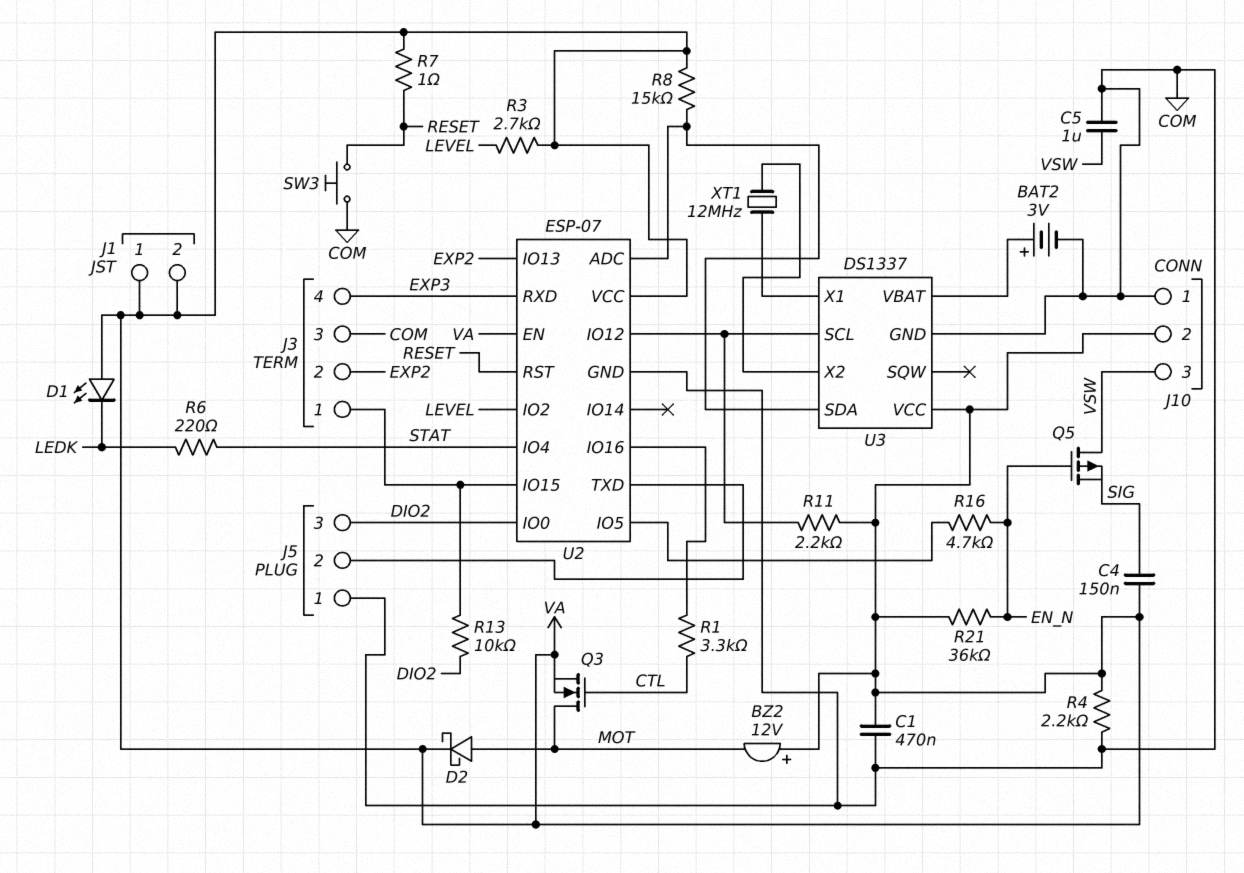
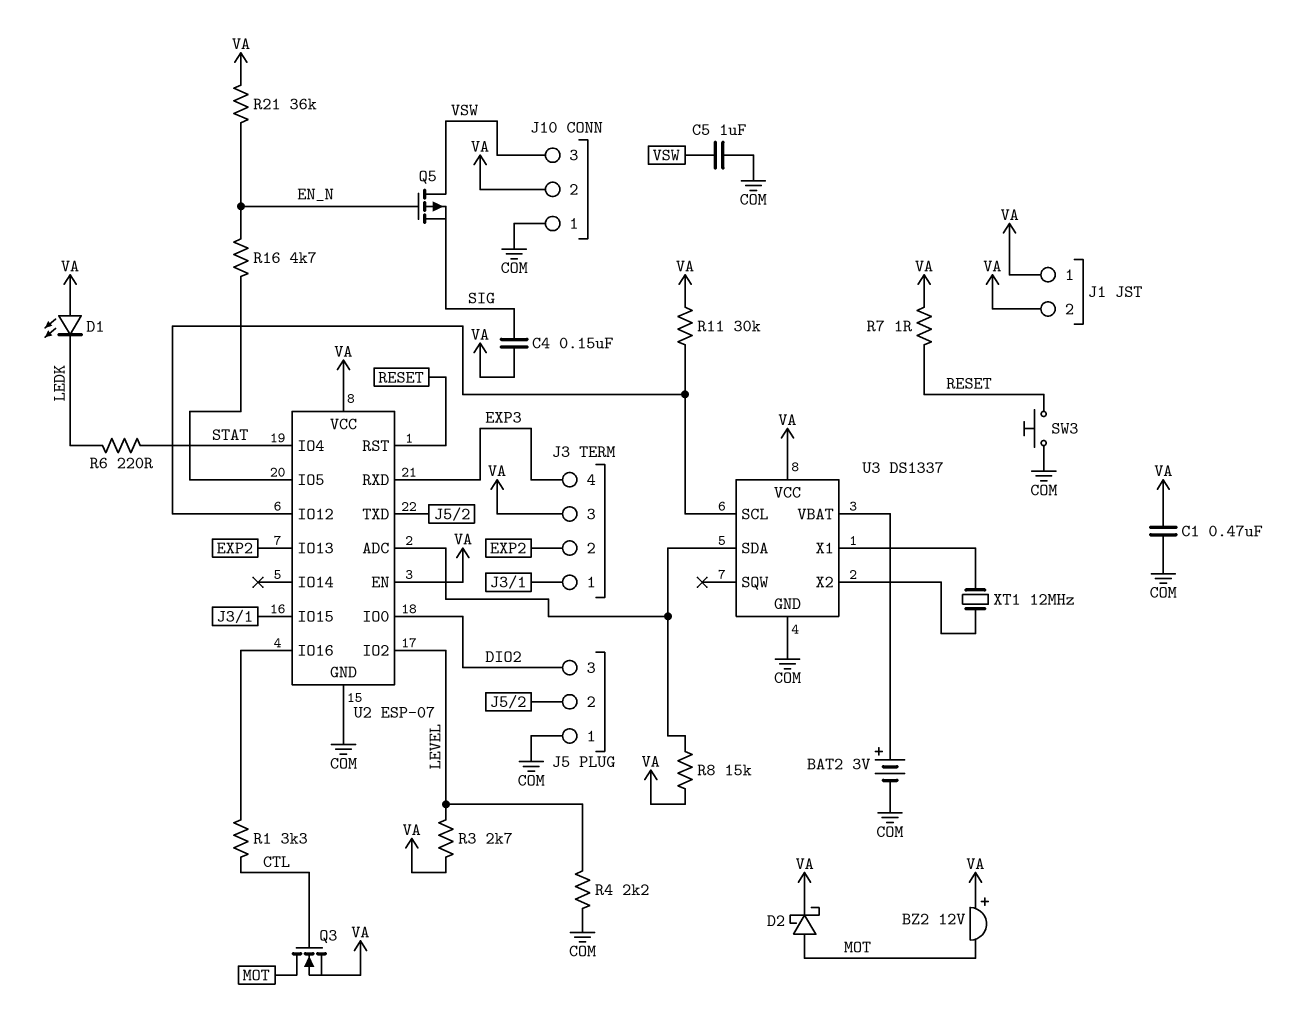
J3 pin 3: COM -> VA
R4: 2.2k (COM, VA) -> 2.2k (COM, LEVEL)
R11: 2.2k (U2/IO12, VA) -> 30k (U2/IO12, VA)
R13: 10k (DIO2, J3/1) -> none

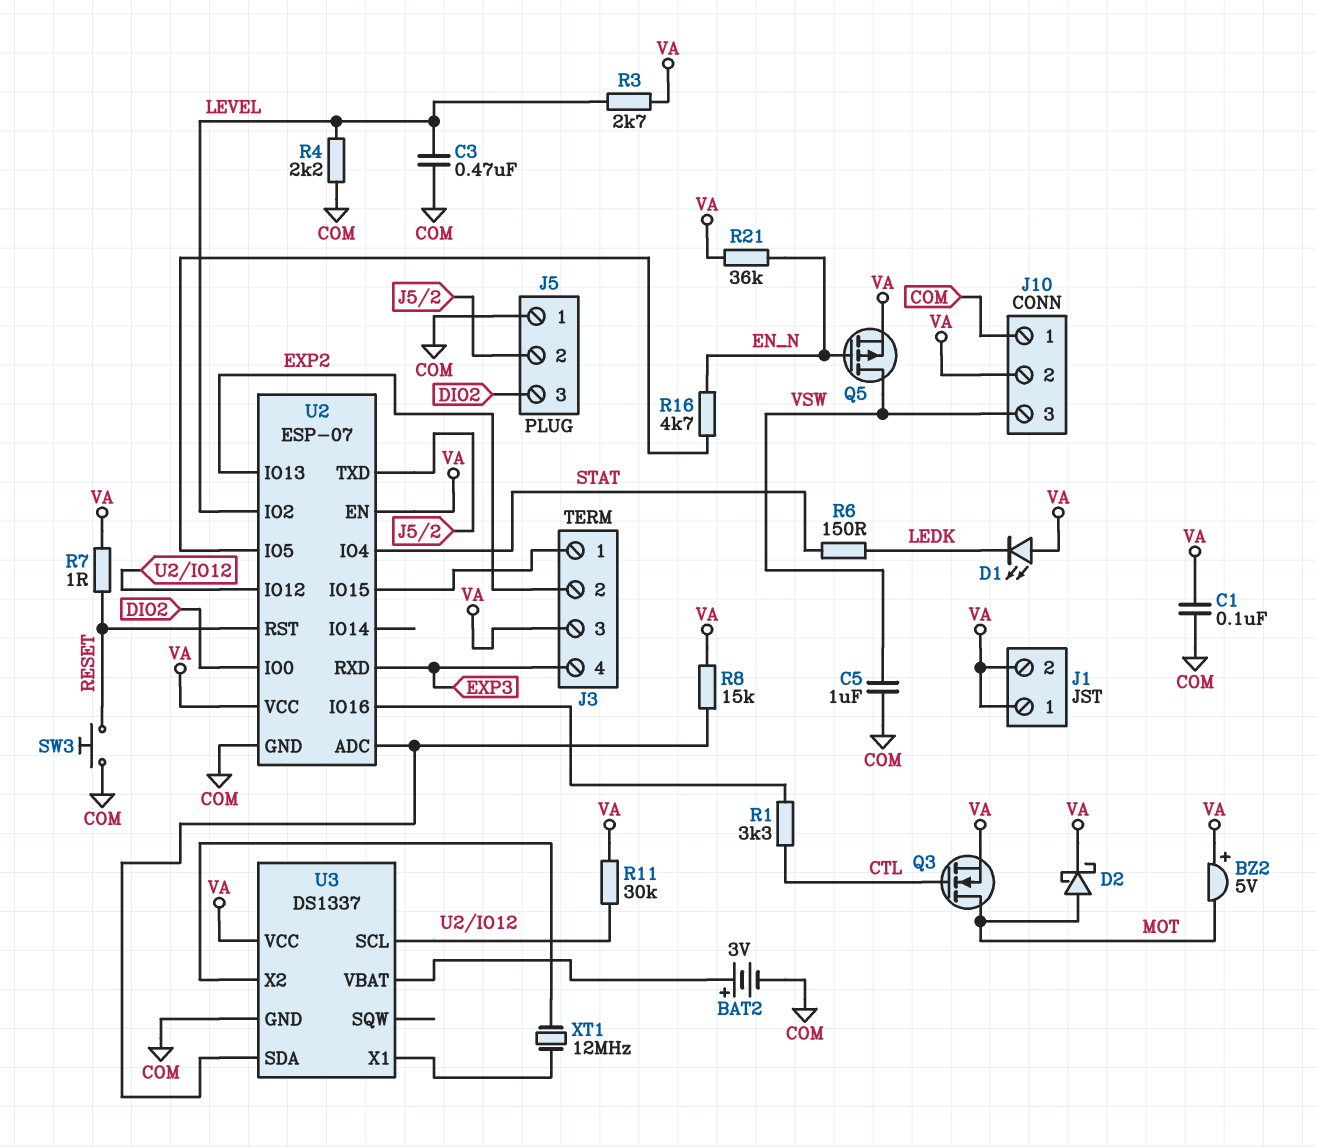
BZ2: buzzer 12V (plus VA, minus MOT) -> buzzer 5V (plus VA, minus MOT)
C1: 470nF (COM, VA) -> 100nF (COM, VA)
C3: none -> 470nF (COM, LEVEL)
C4: 150nF (SIG, VA) -> none
Q5: PMOS (G EN_N, D VSW, S SIG) -> PMOS (G EN_N, D VSW, S VA)
R6: 220 (LEDK, STAT) -> 150 (LEDK, STAT)

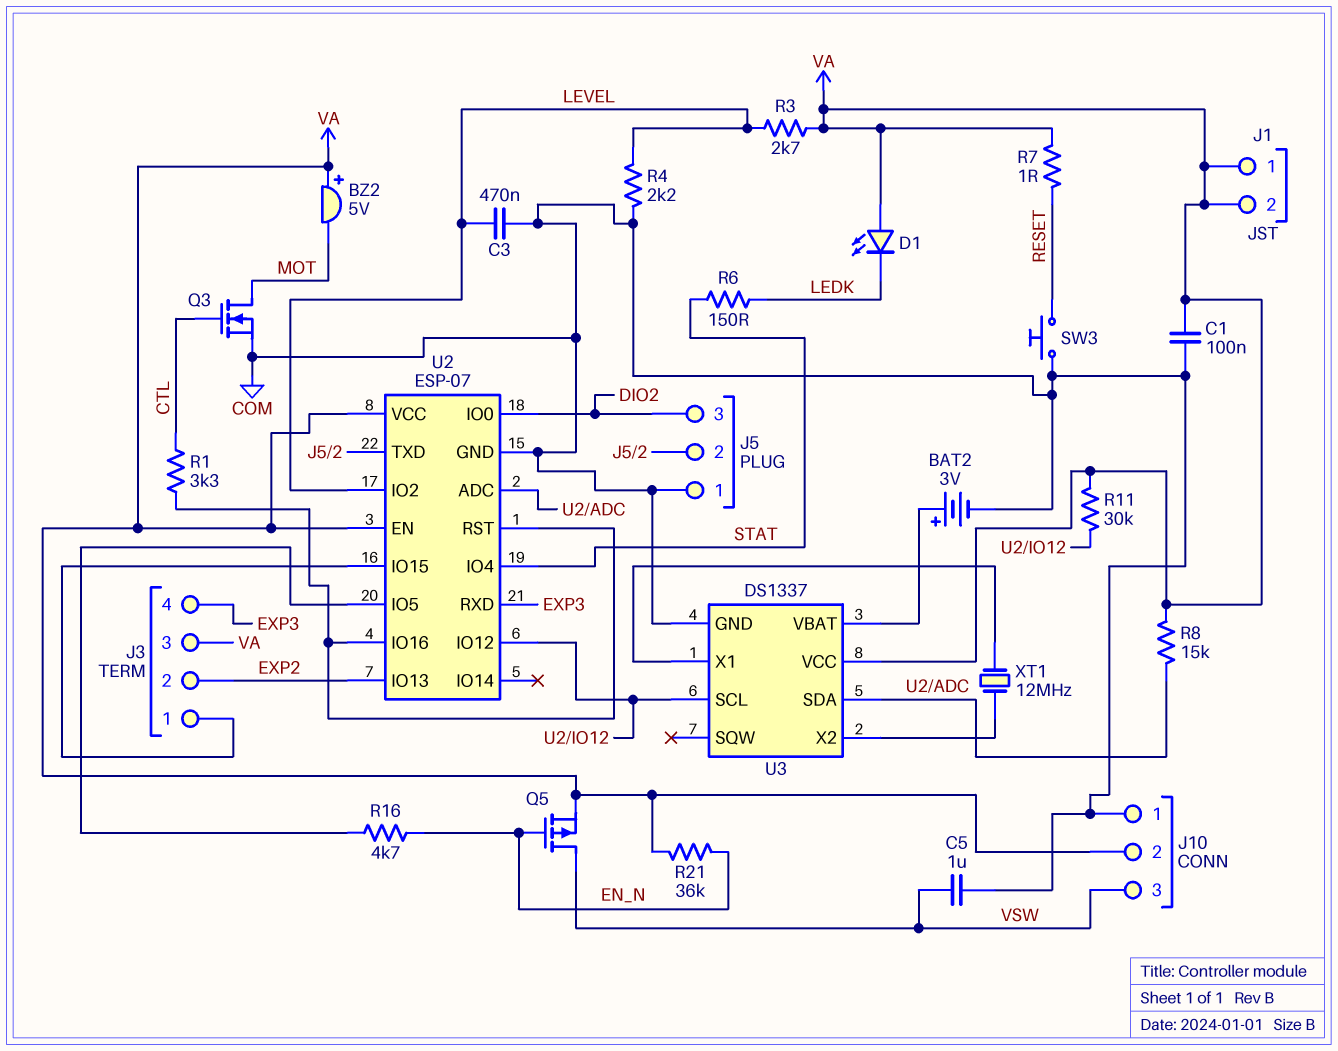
D2: schottky (A MOT, K VA) -> none
Q3: NMOS (G CTL, D MOT, S VA) -> NMOS (G CTL, D MOT, S COM)
U2 pin RST: RESET -> U2/IO16

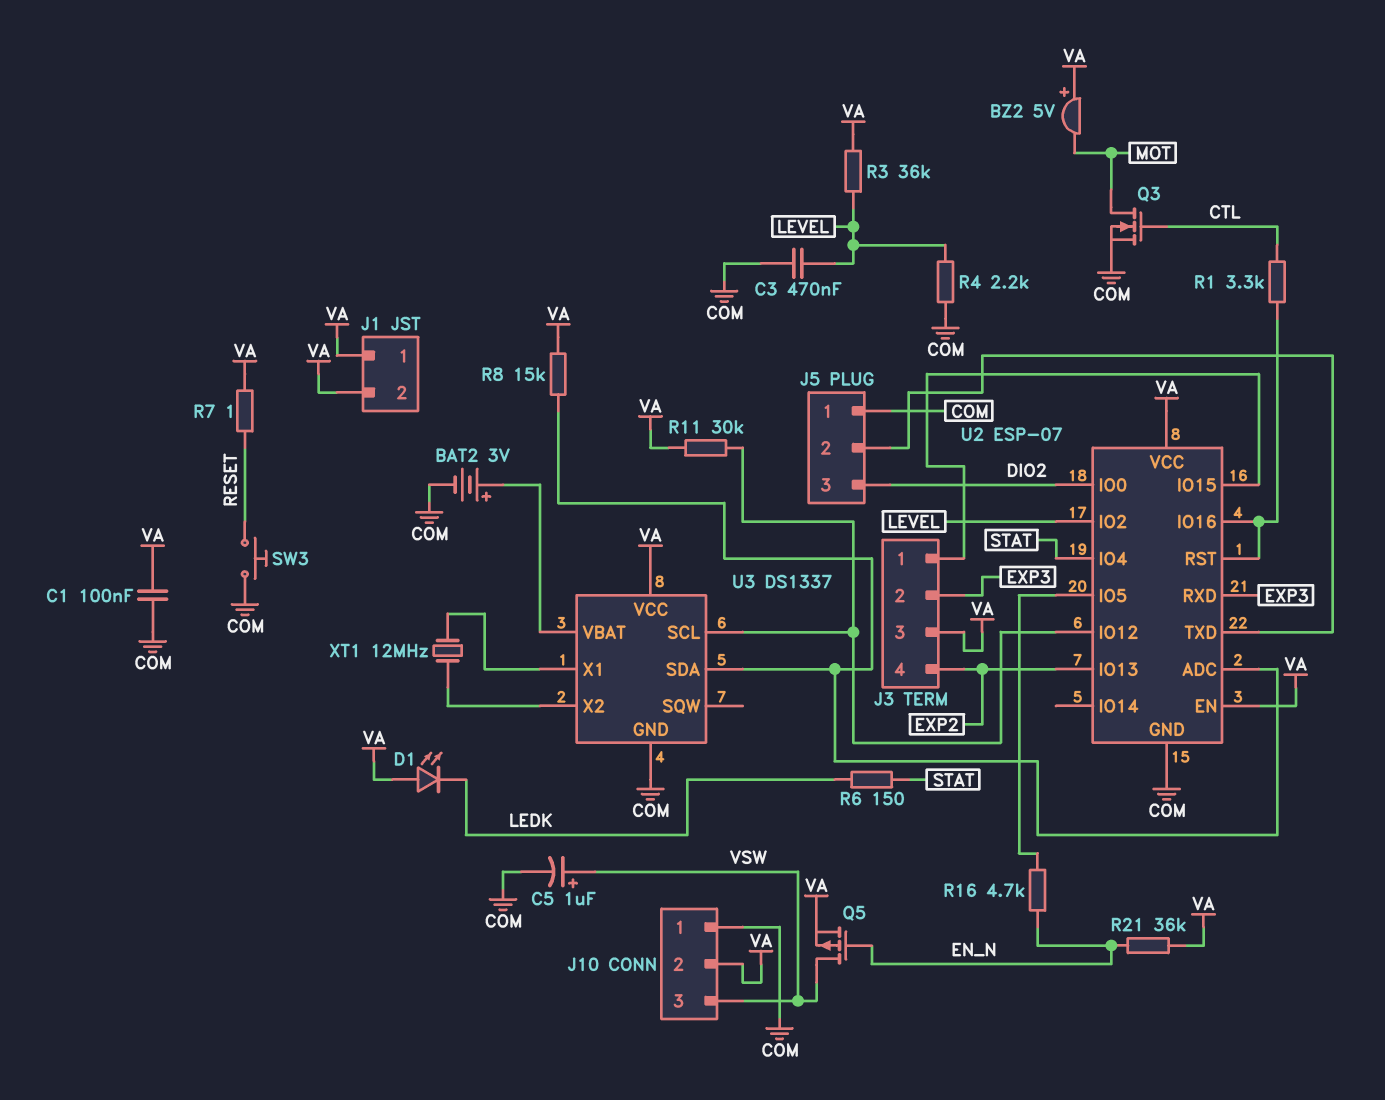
C5: 1uF (COM, VSW) -> 1uF (plus VSW, minus COM)
J3 pin 2: EXP2 -> EXP3
J3 pin 4: EXP3 -> EXP2
R3: 2.7k (LEVEL, VA) -> 36k (LEVEL, VA)

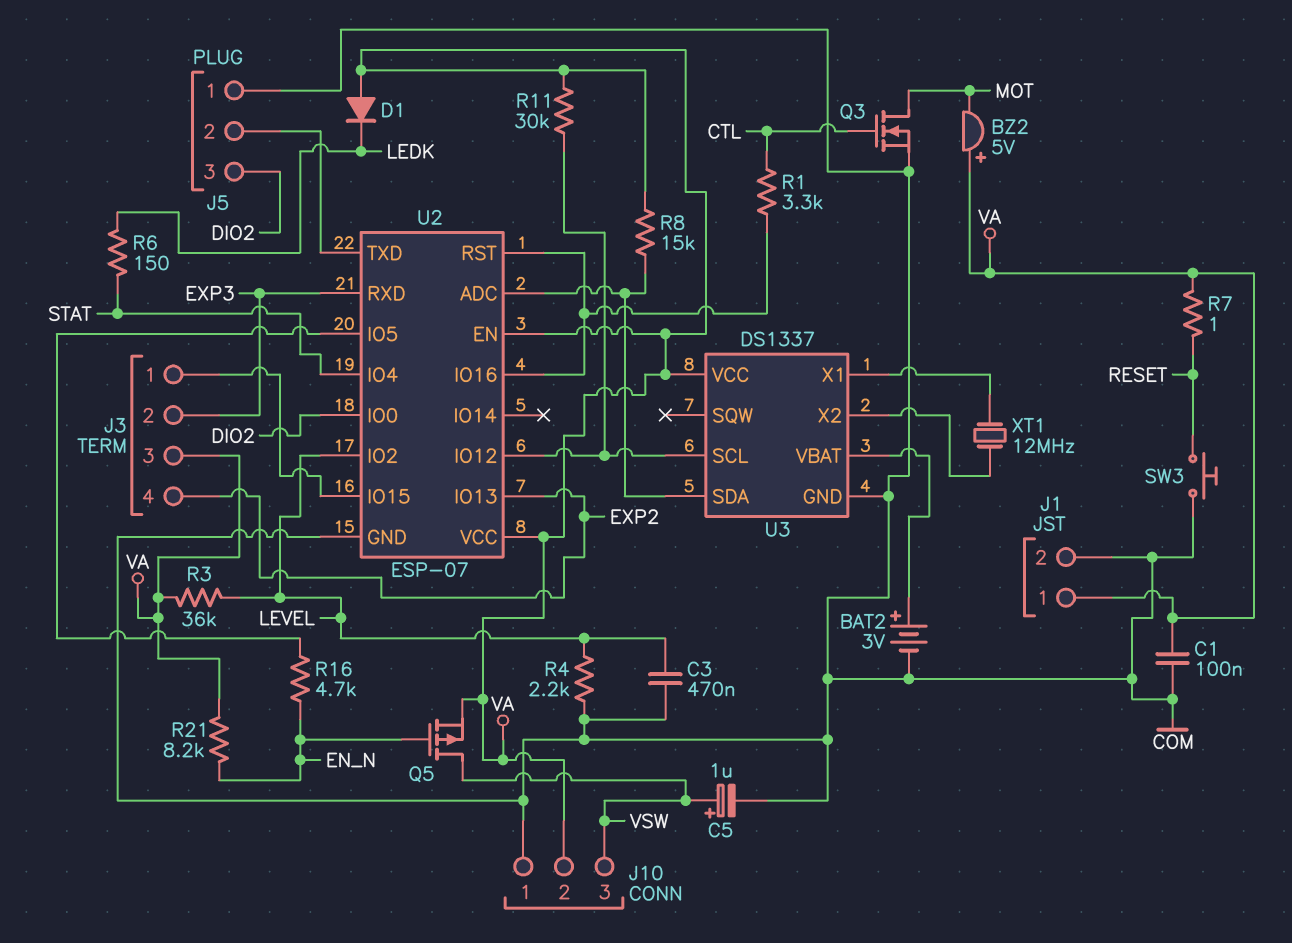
D1: LED (A VA, K LEDK) -> diode (A VA, K LEDK)
J1 pin 2: VA -> COM
R21: 36k (EN_N, VA) -> 8.2k (EN_N, VA)

